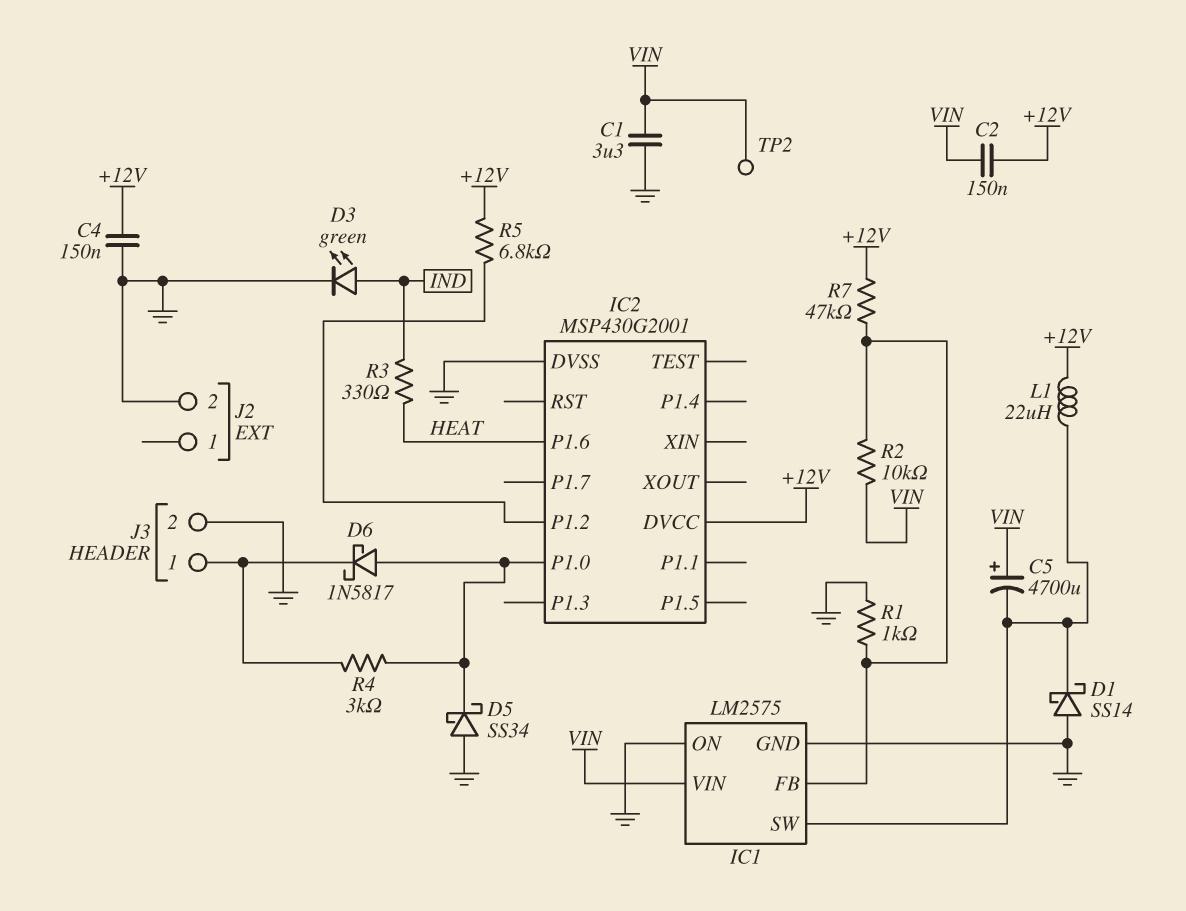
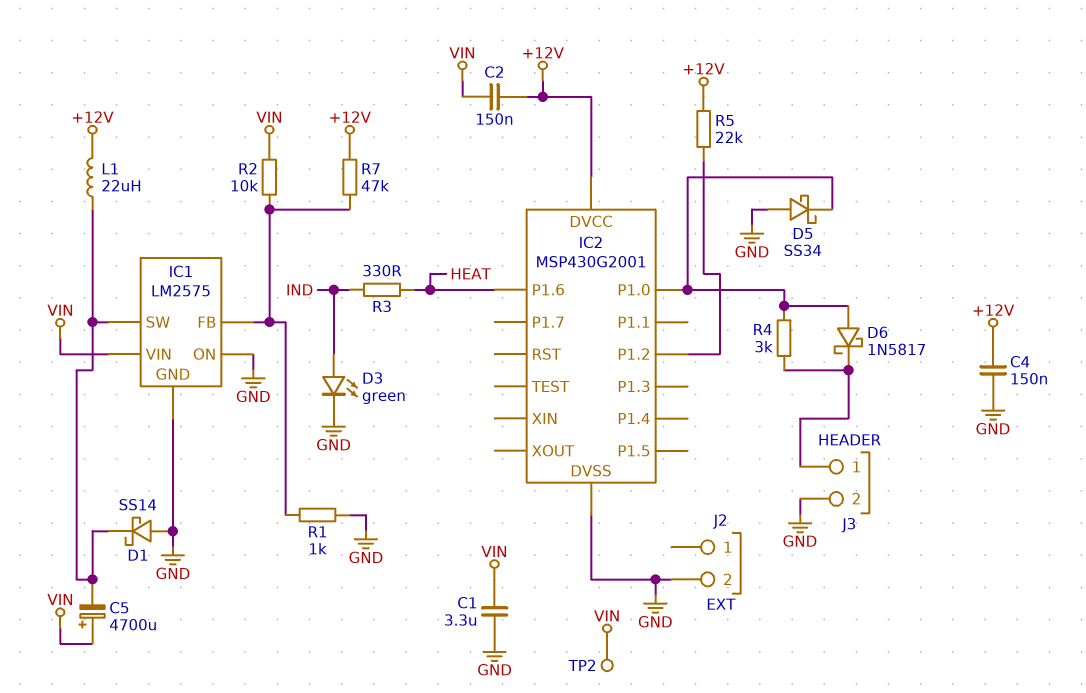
R5: 6.8k (+12V, IC2/P1.2) -> 22k (+12V, IC2/P1.2)

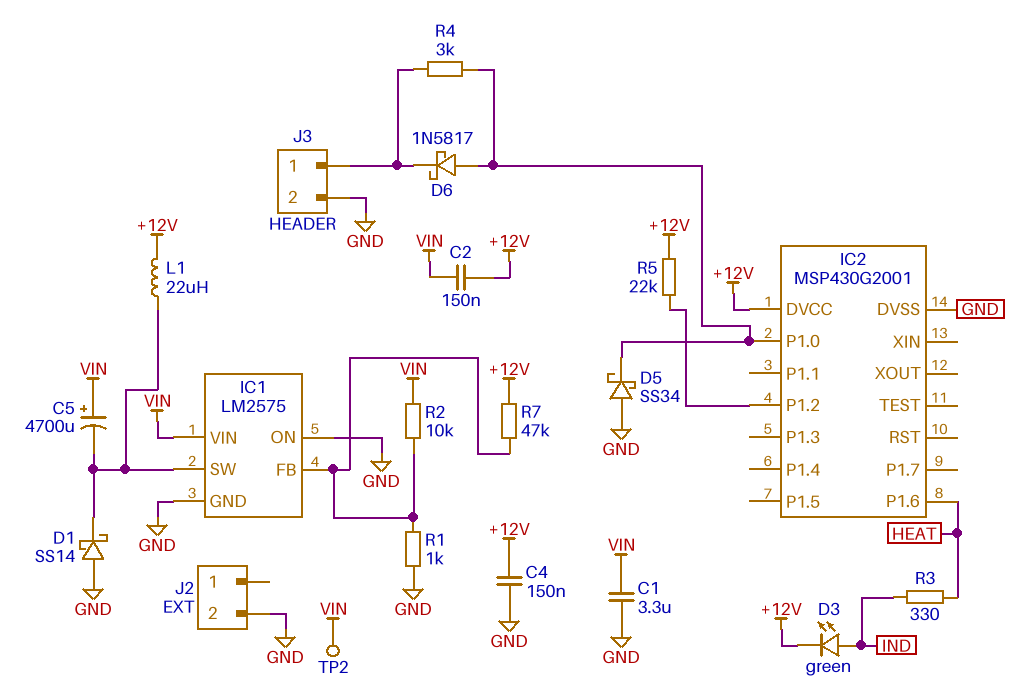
D3: LED green (A IND, K GND) -> LED green (A IND, K +12V)

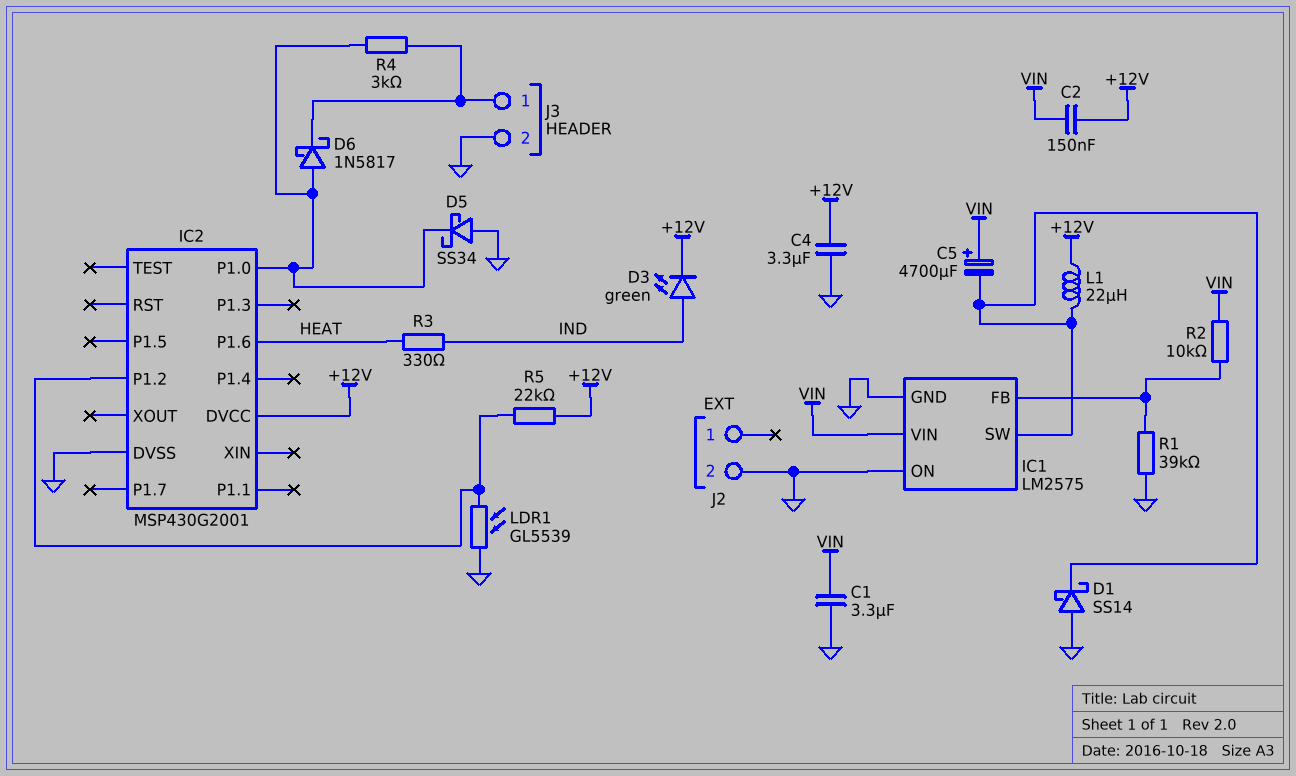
C4: 150nF (+12V, GND) -> 3.3uF (+12V, GND)
LDR1: none -> GL5539 (GND, IC2/P1.2)
R1: 1k (GND, IC1/FB) -> 39k (GND, IC1/FB)
R7: 47k (+12V, IC1/FB) -> none
TP2: test point (VIN) -> none

